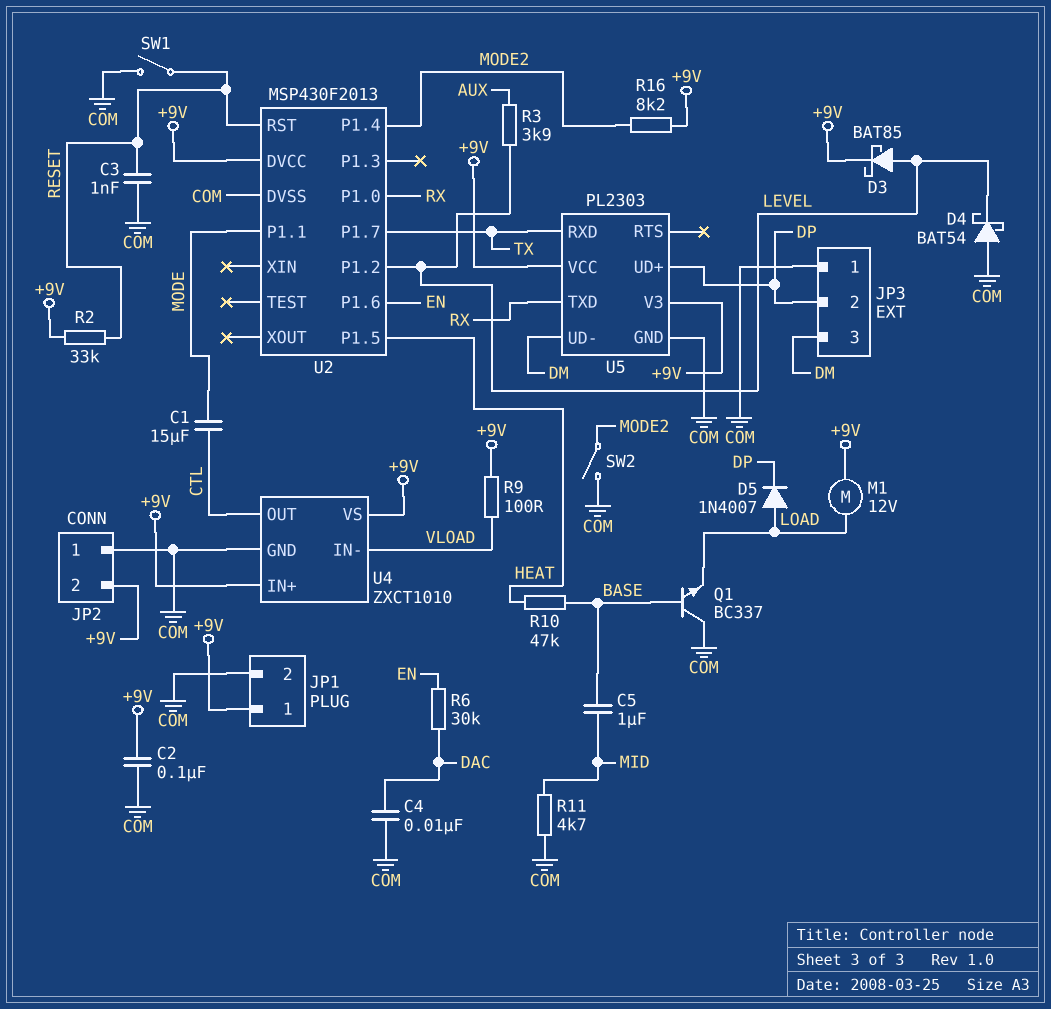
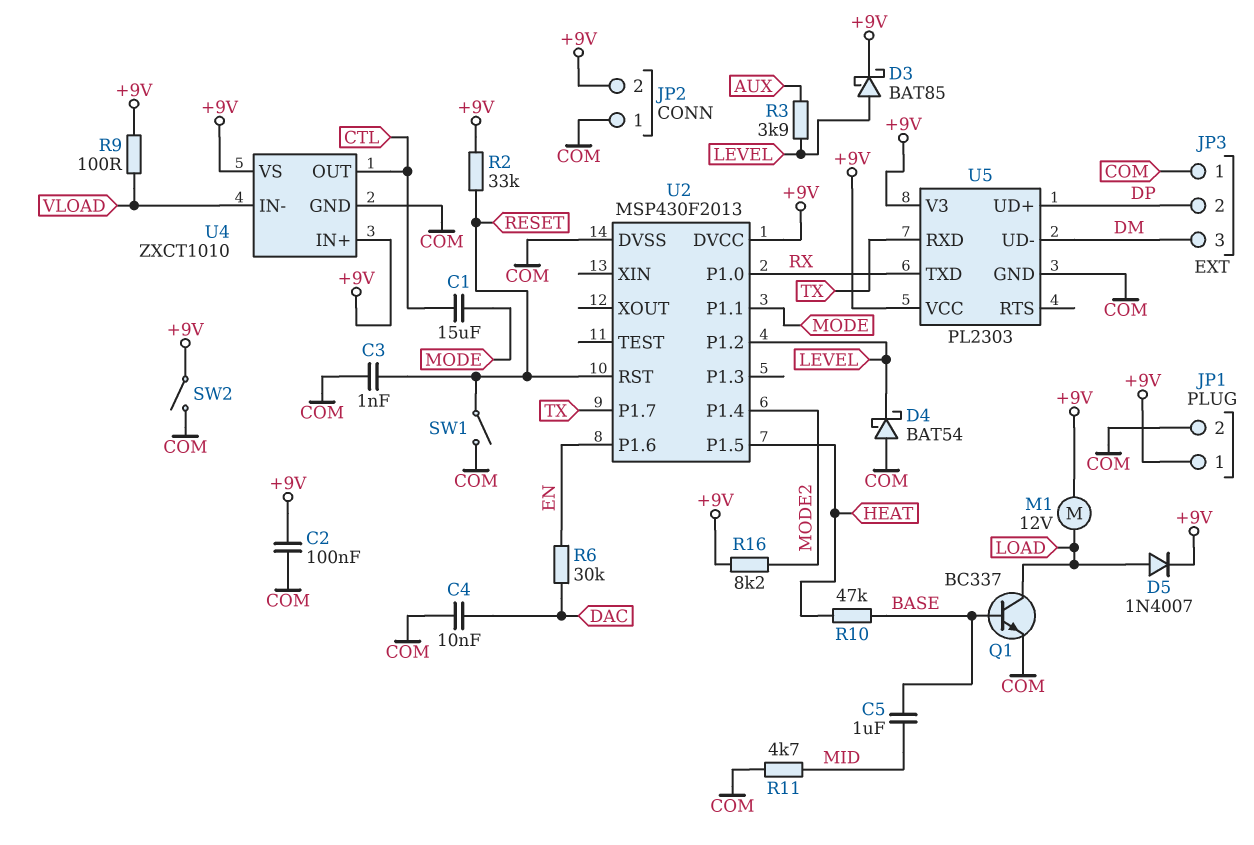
D5: diode 1N4007 (A LOAD, K DP) -> diode 1N4007 (A LOAD, K +9V)
Q1: NPN BC337 (B BASE, C COM, E LOAD) -> NPN BC337 (B BASE, C LOAD, E COM)
SW2: switch (COM, MODE2) -> switch (+9V, COM)

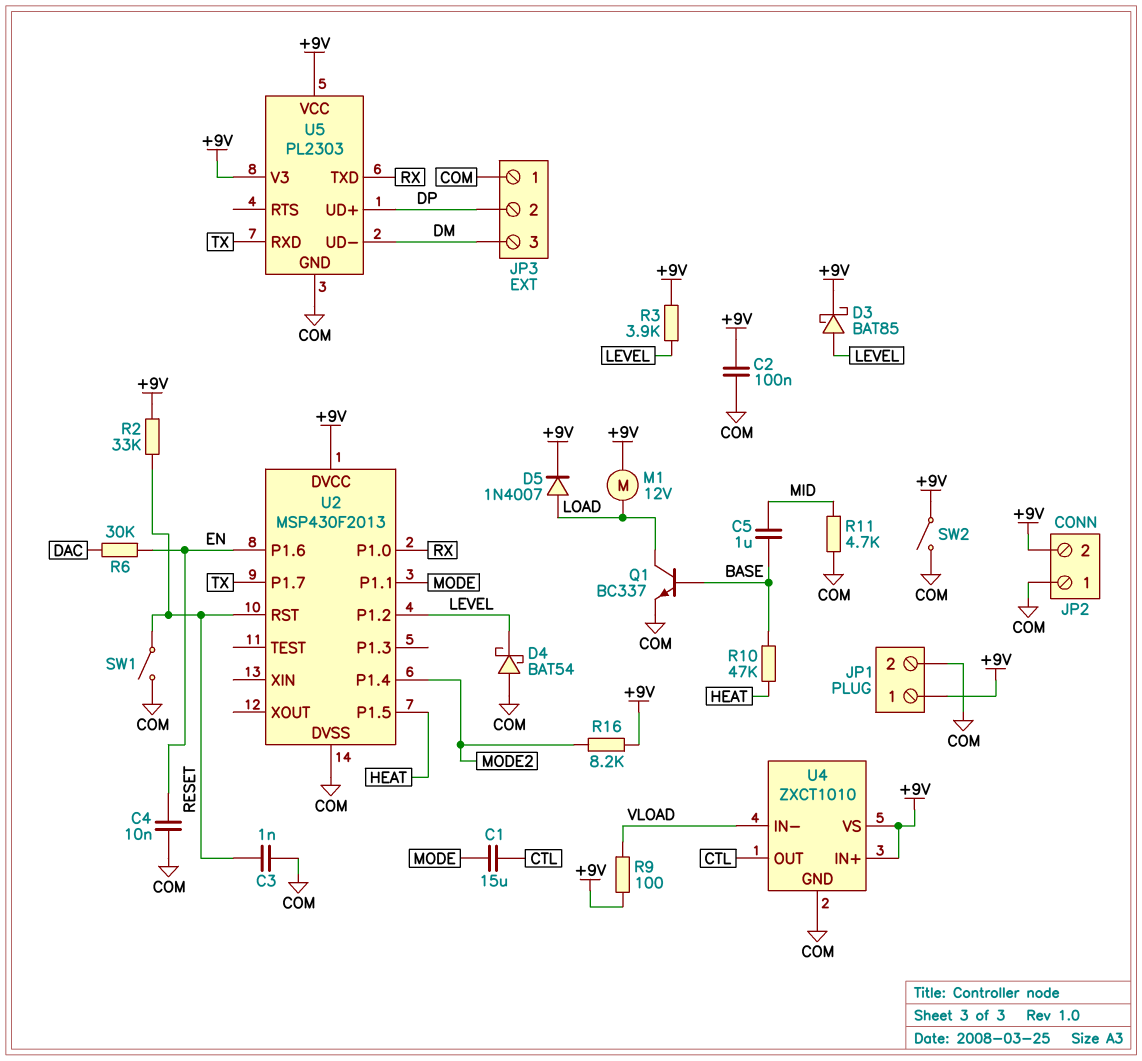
C4: 10nF (COM, DAC) -> 10nF (COM, EN)
R3: 3.9k (AUX, LEVEL) -> 3.9k (+9V, LEVEL)

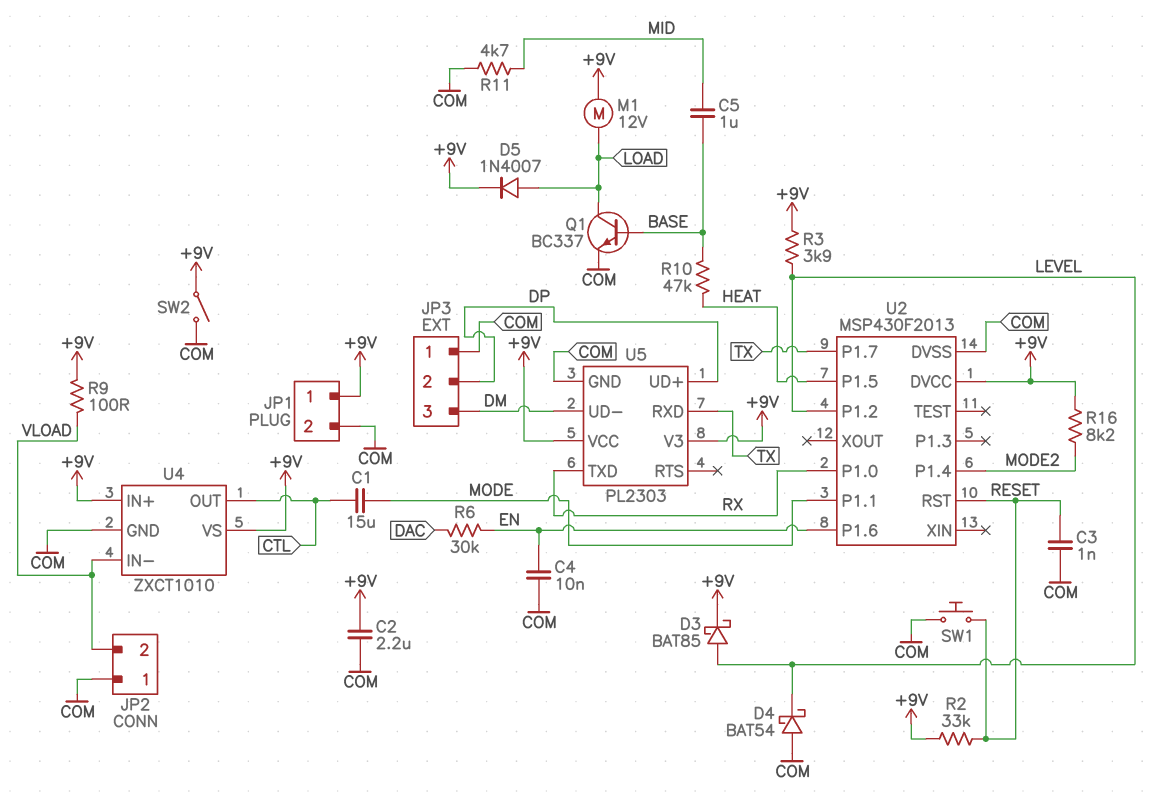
C2: 100nF (+9V, COM) -> 2.2uF (+9V, COM)
JP2 pin 2: +9V -> VLOAD
SW1: switch (COM, RESET) -> button (COM, RESET)

